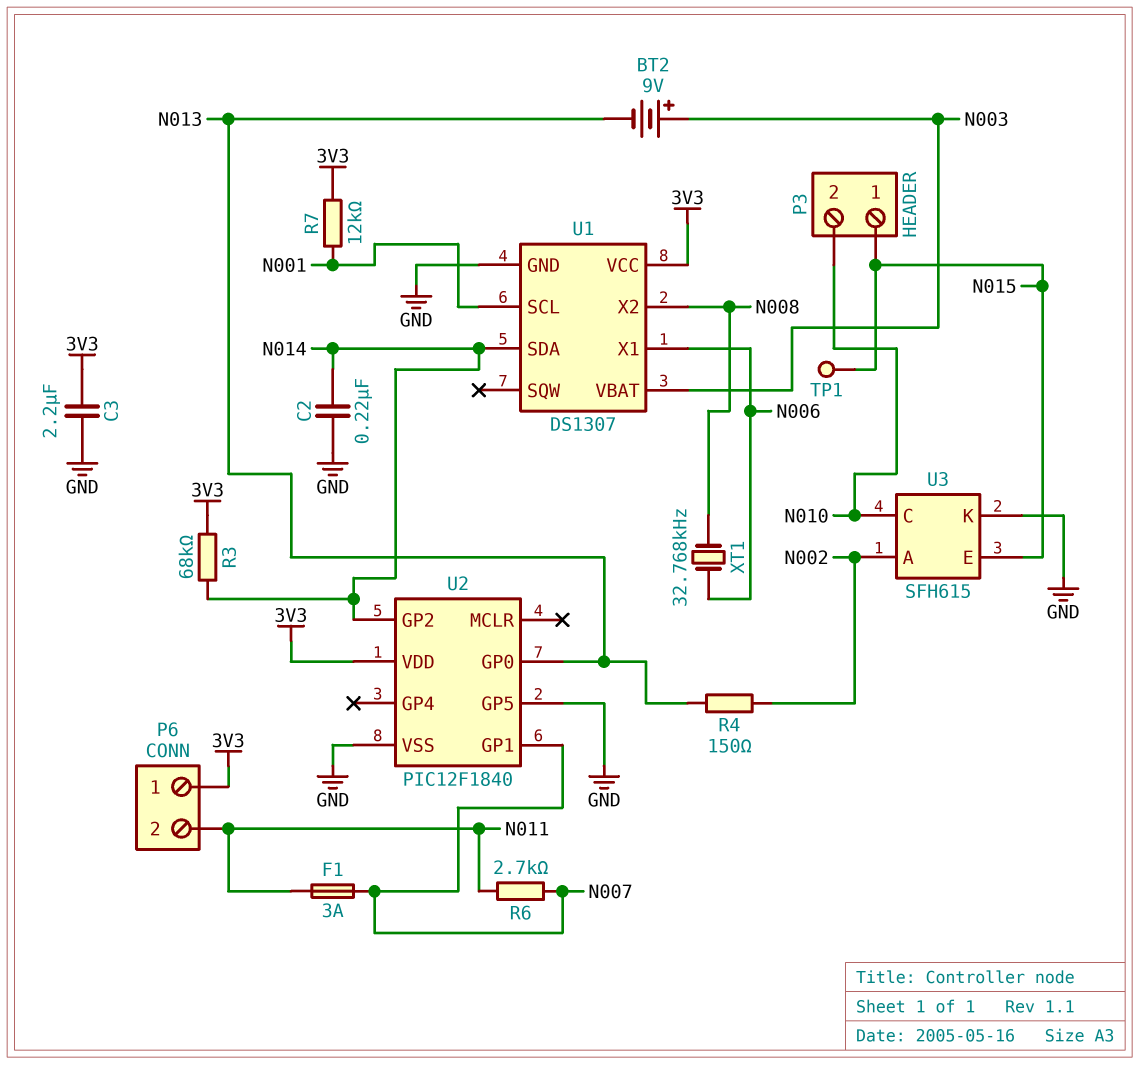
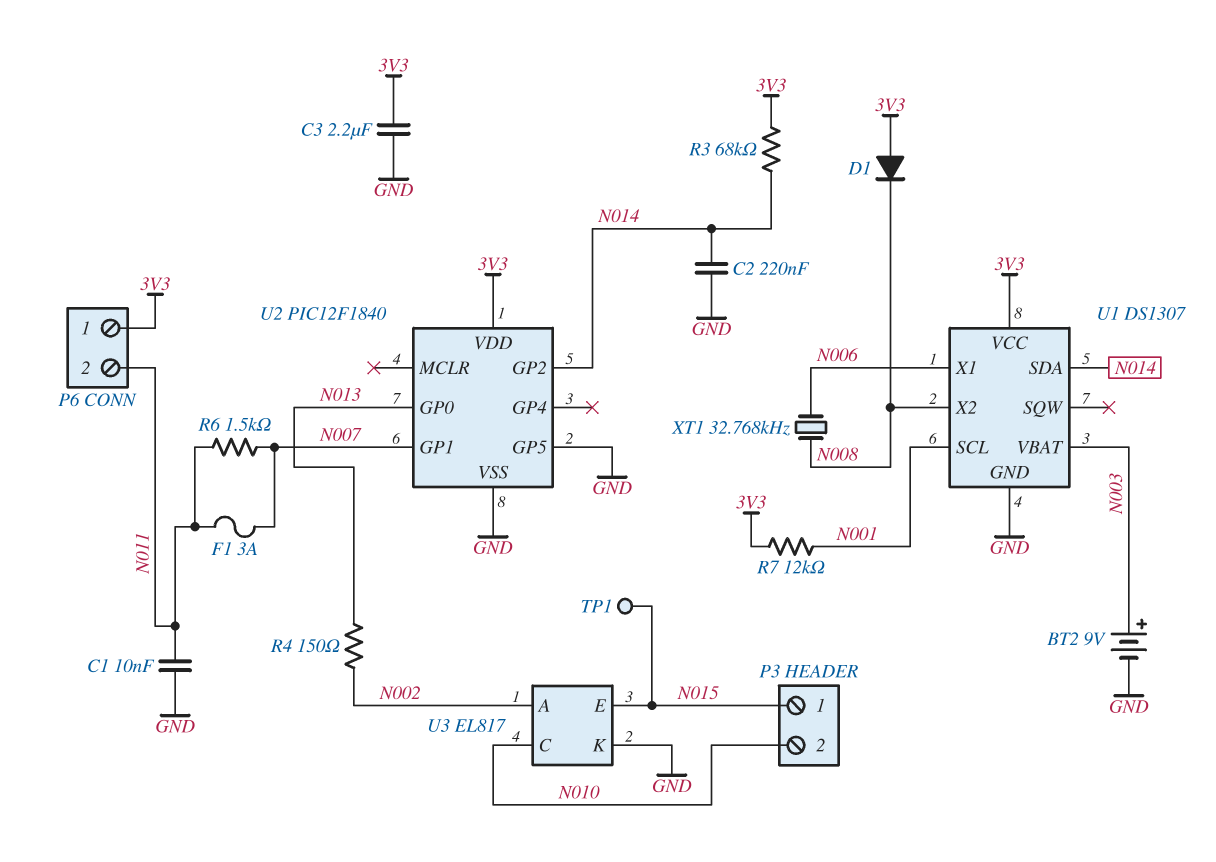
BT2: 9V (plus N003, minus N013) -> 9V (plus N003, minus GND)
C1: none -> 10nF (GND, N011)
D1: none -> diode (A 3V3, K N008)
R6: 2.7k (N007, N011) -> 1.5k (N007, N011)
U3: SFH615 -> EL817

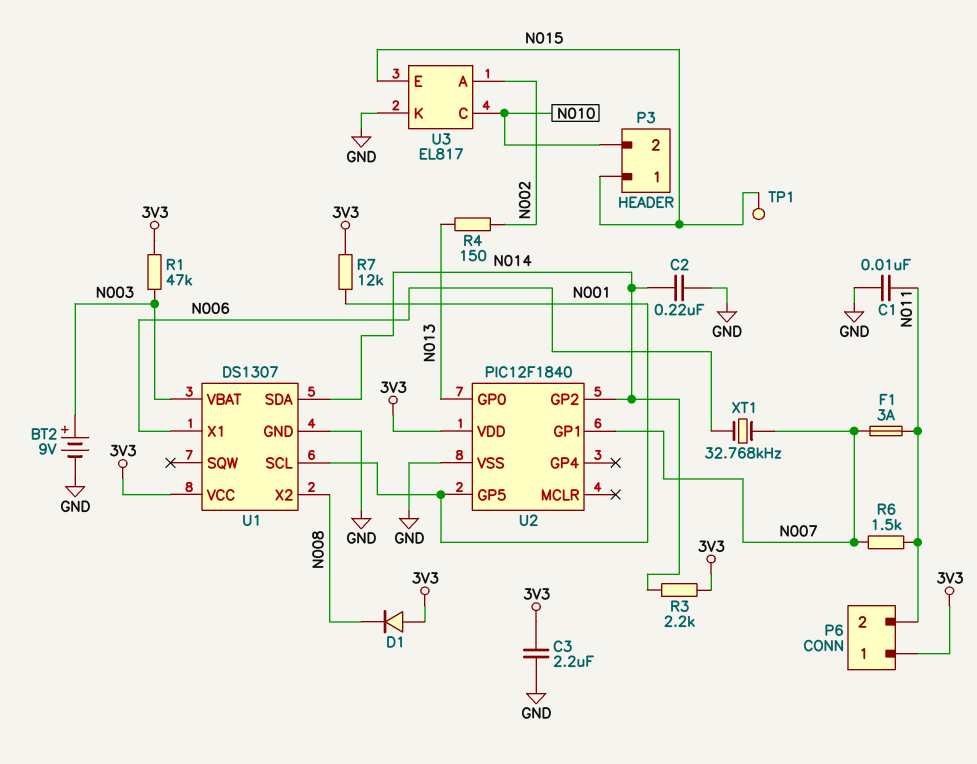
R1: none -> 47k (3V3, N003)
R3: 68k (3V3, N014) -> 2.2k (3V3, N014)
U2 pin GP5: GND -> N001
XT1: 32.768kHz (N006, N008) -> 32.768kHz (N006, N007)

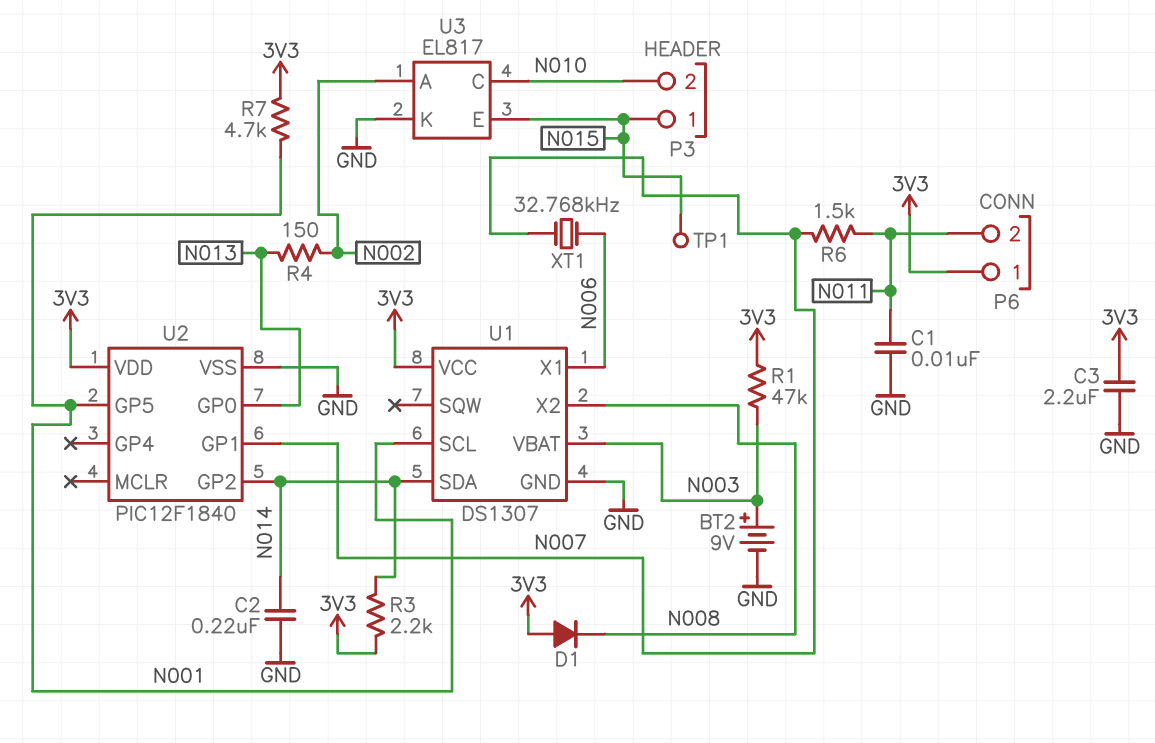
F1: 3A (N007, N011) -> none
R7: 12k (3V3, N001) -> 4.7k (3V3, N001)

